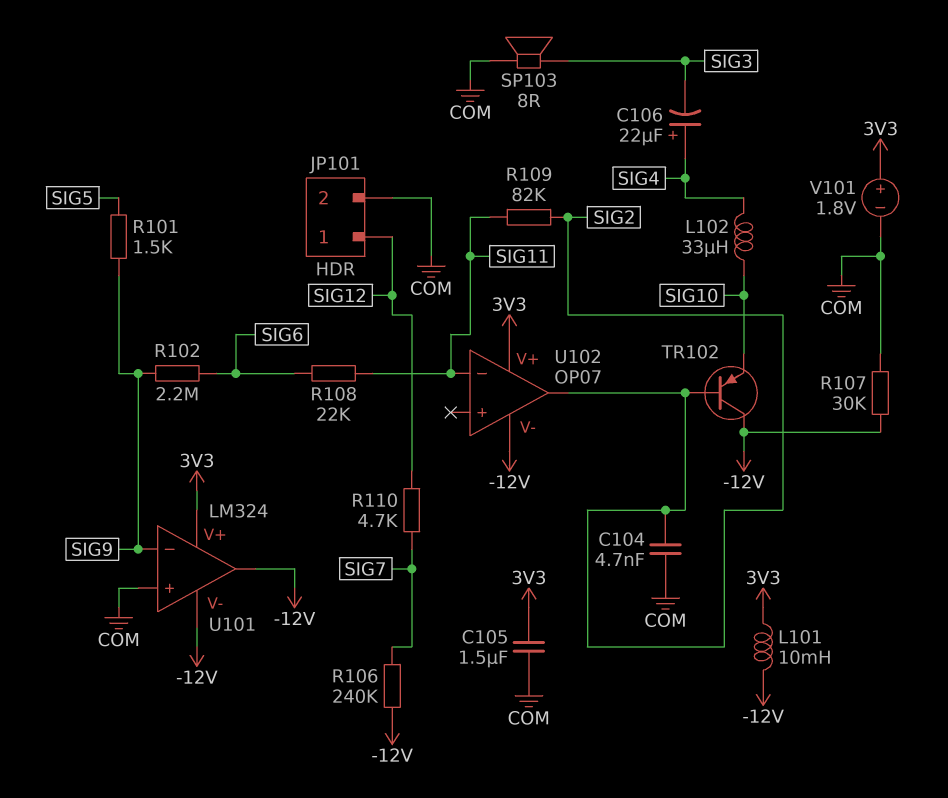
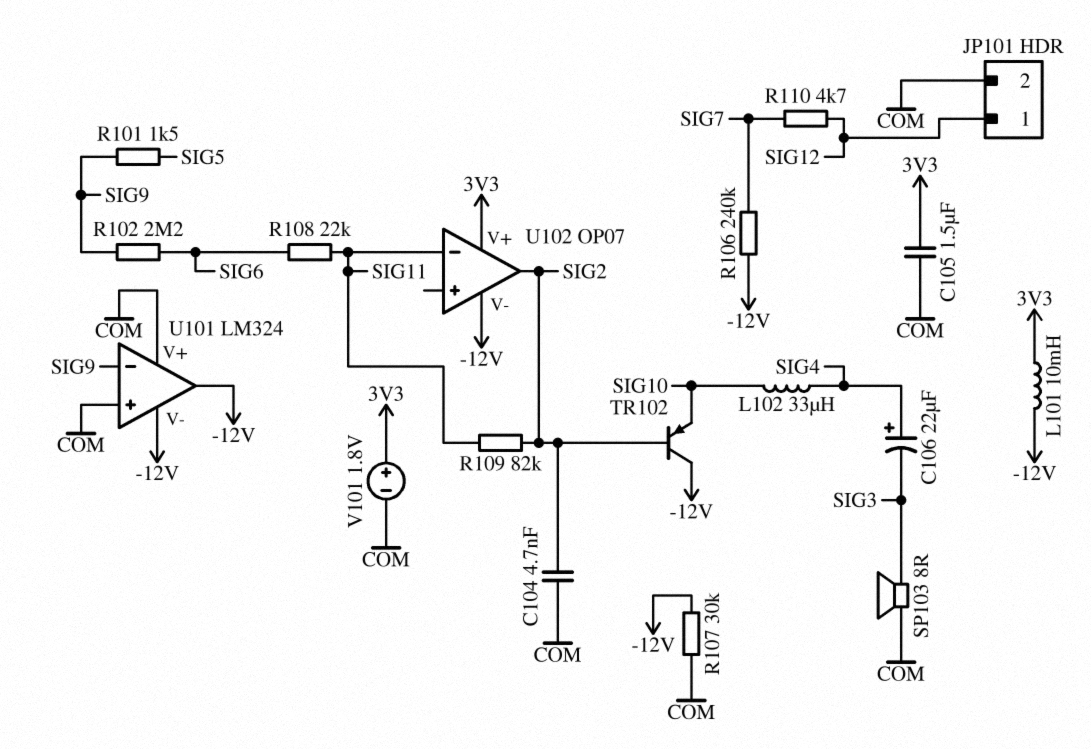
U101 pin V+: 3V3 -> COM

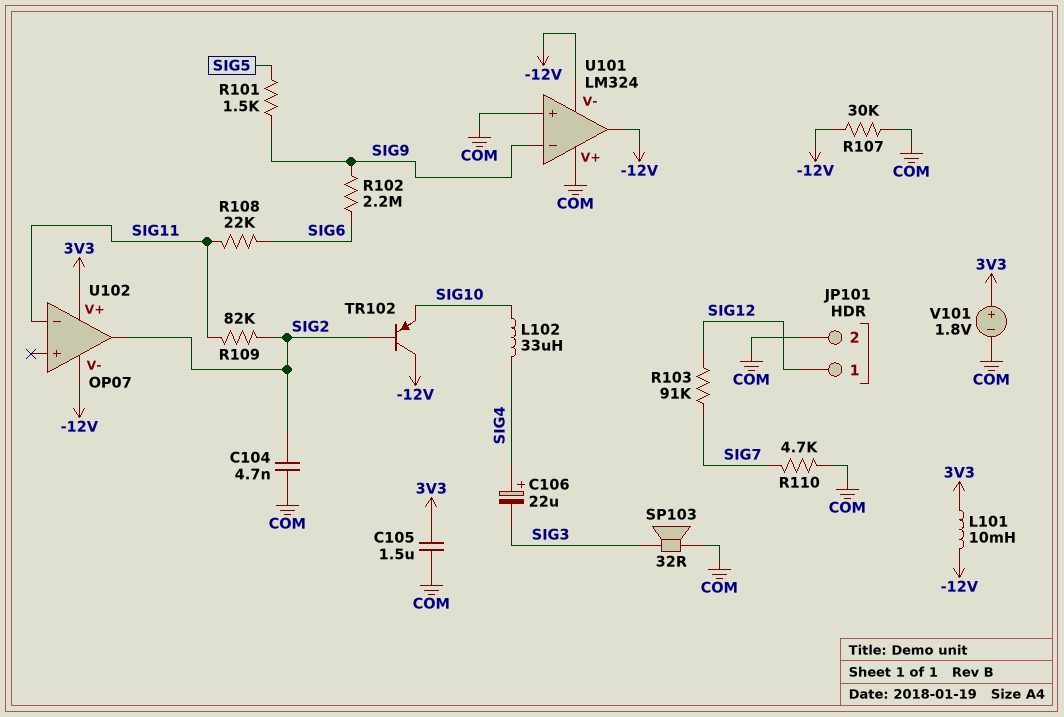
R103: none -> 91k (SIG7, SIG12)
R106: 240k (-12V, SIG7) -> none
R110: 4.7k (SIG7, SIG12) -> 4.7k (COM, SIG7)
SP103: speaker 8R (COM, SIG3) -> speaker 32R (COM, SIG3)

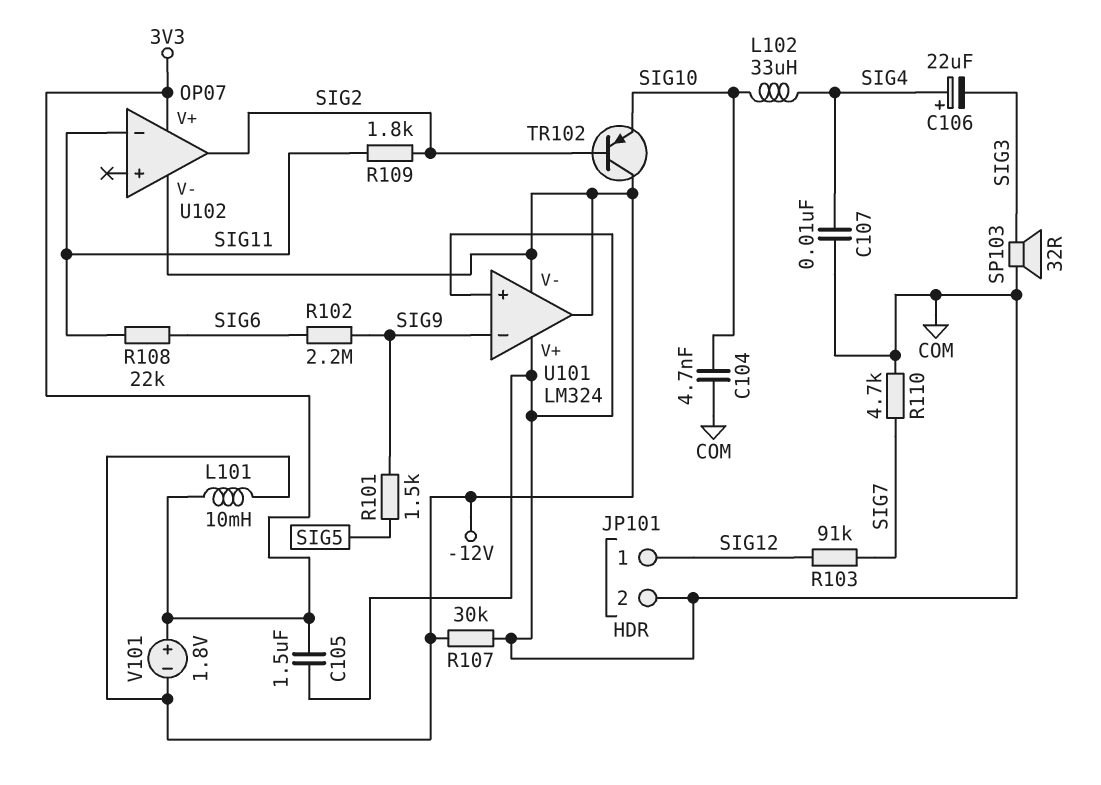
C104: 4.7nF (COM, SIG2) -> 4.7nF (COM, SIG10)
C107: none -> 10nF (COM, SIG4)
R109: 82k (SIG2, SIG11) -> 1.8k (SIG2, SIG11)
V101: 1.8V (plus 3V3, minus COM) -> 1.8V (plus 3V3, minus -12V)

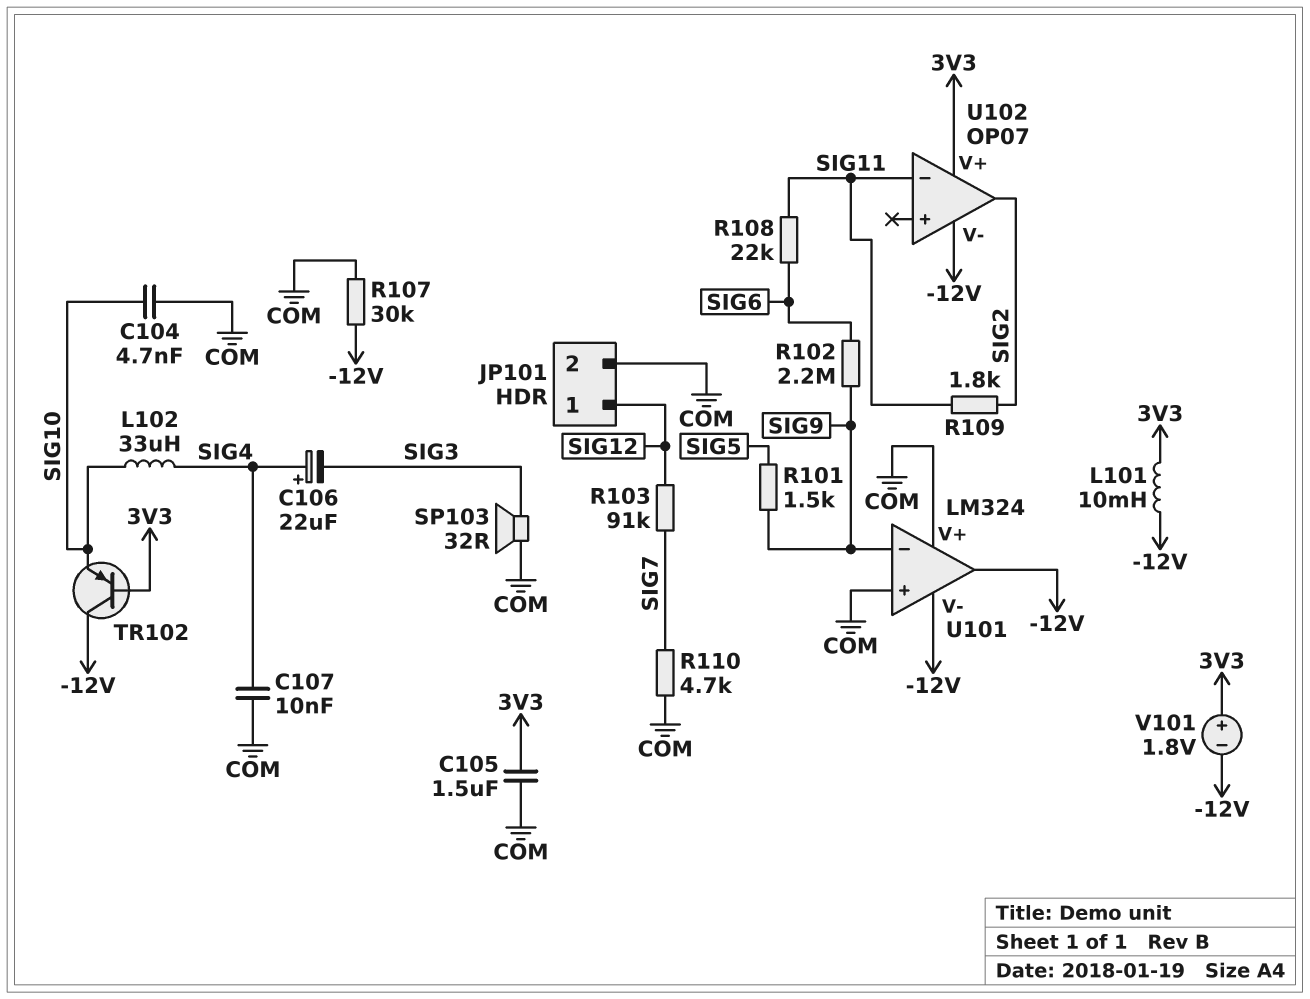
TR102: PNP (B SIG2, C -12V, E SIG10) -> PNP (B 3V3, C -12V, E SIG10)

